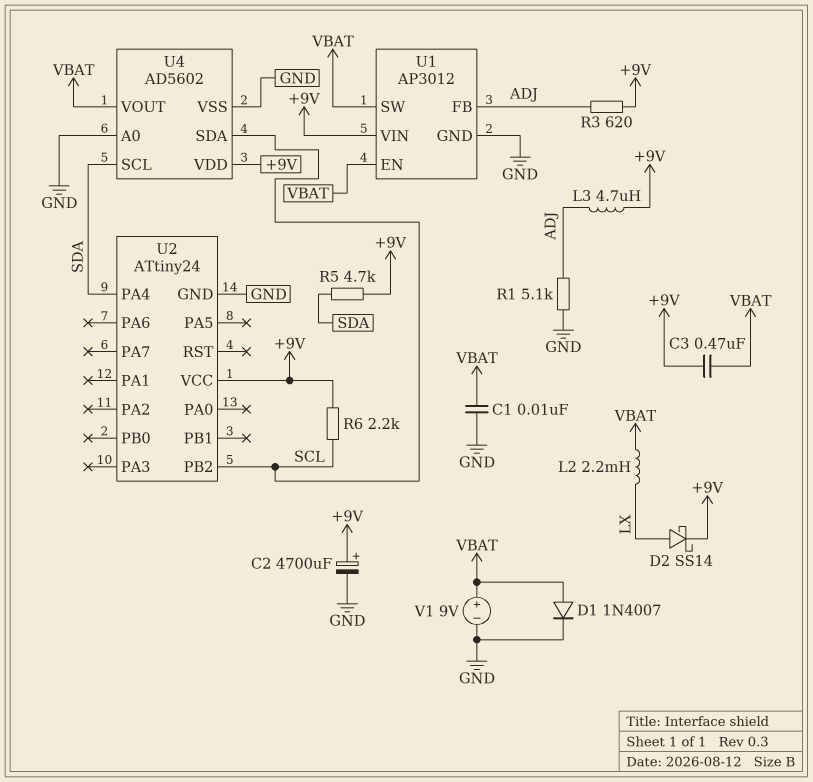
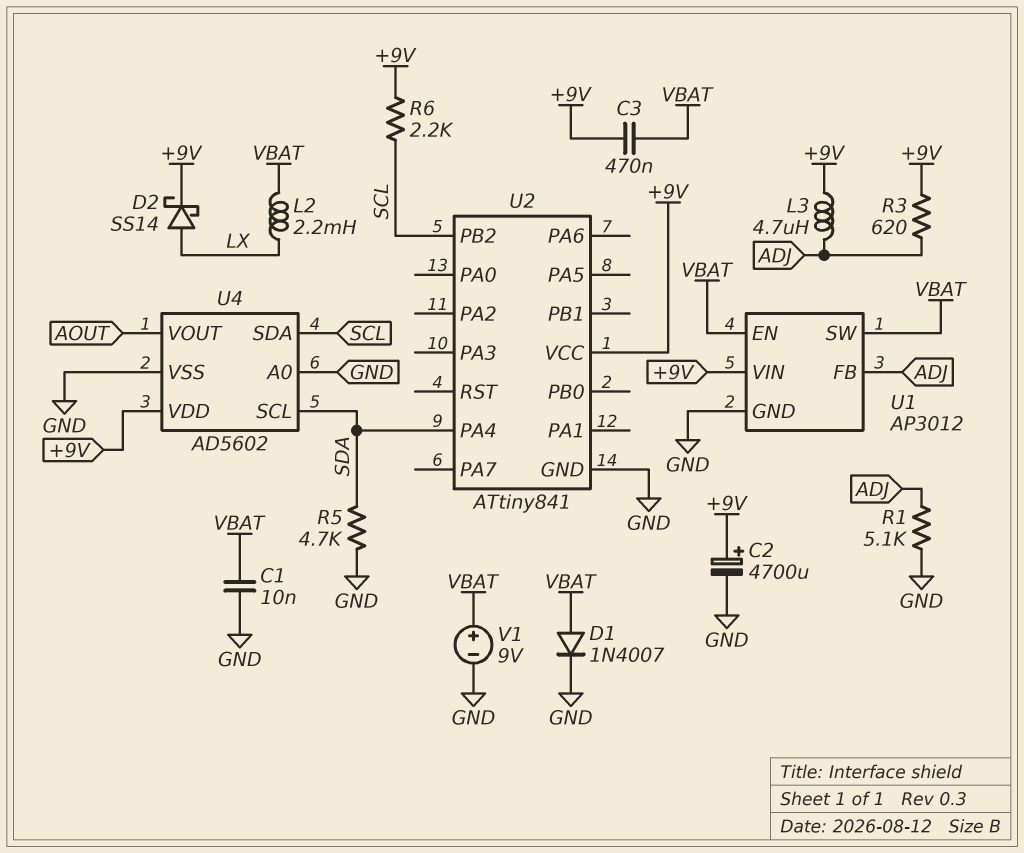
R5: 4.7k (+9V, SDA) -> 4.7k (GND, SDA)
U2: ATtiny24 -> ATtiny841
U4 pin VOUT: VBAT -> AOUT

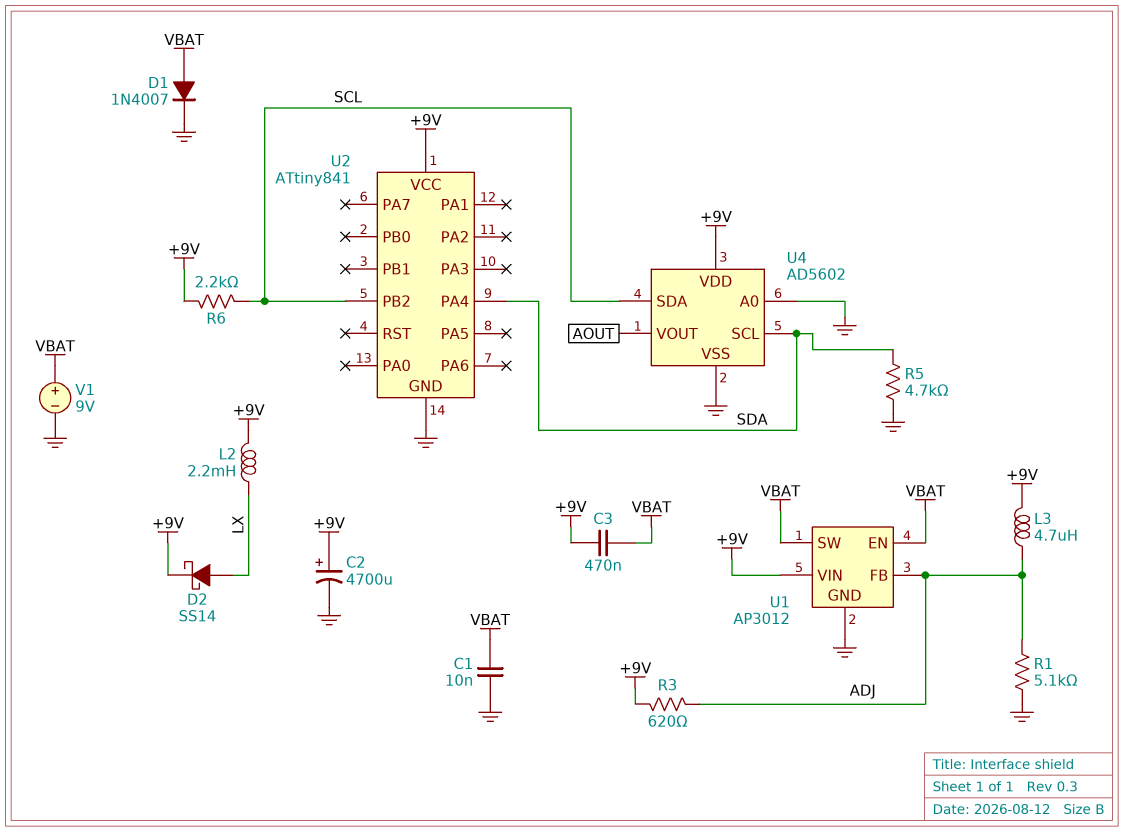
L2: 2.2mH (LX, VBAT) -> 2.2mH (+9V, LX)

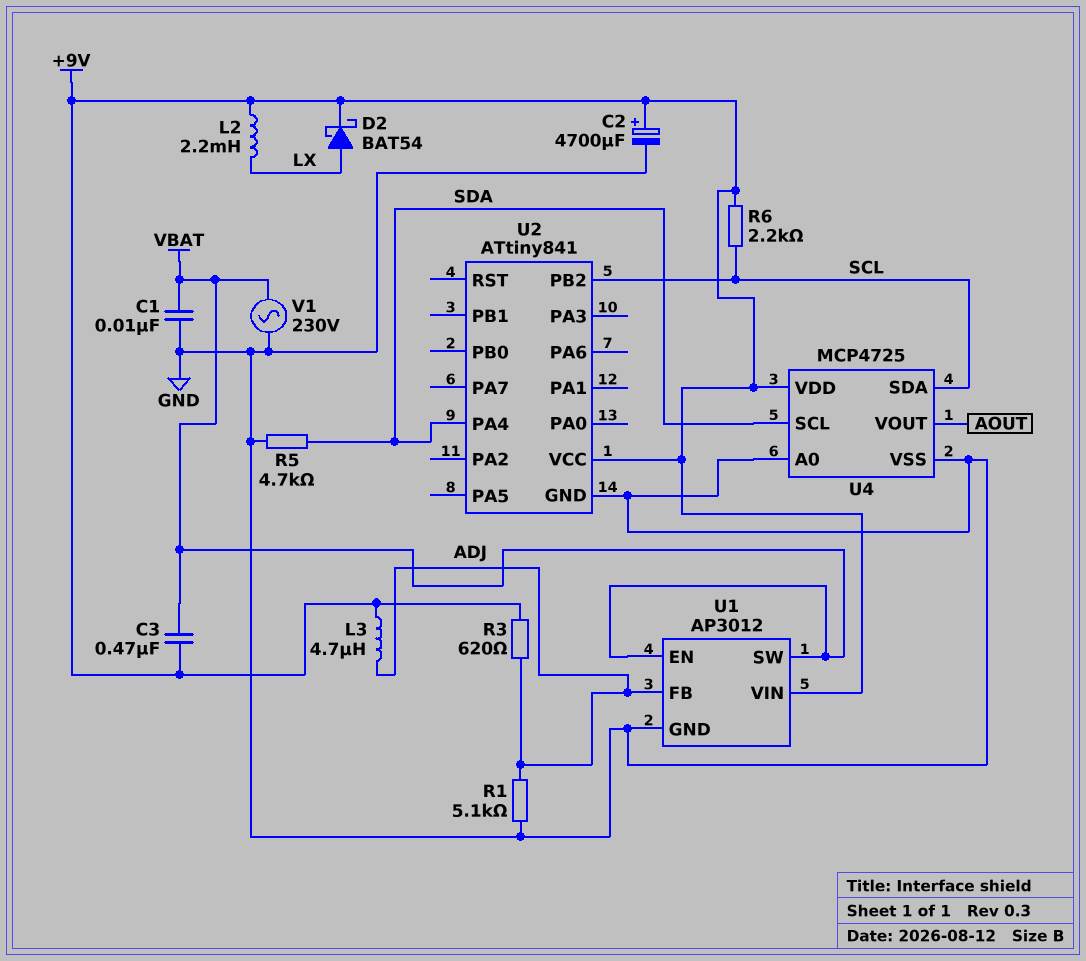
D1: diode 1N4007 (A VBAT, K GND) -> none
D2: schottky SS14 (A LX, K +9V) -> schottky BAT54 (A LX, K +9V)
U4: AD5602 -> MCP4725
V1: 9V (plus VBAT, minus GND) -> AC 230V (GND, VBAT)

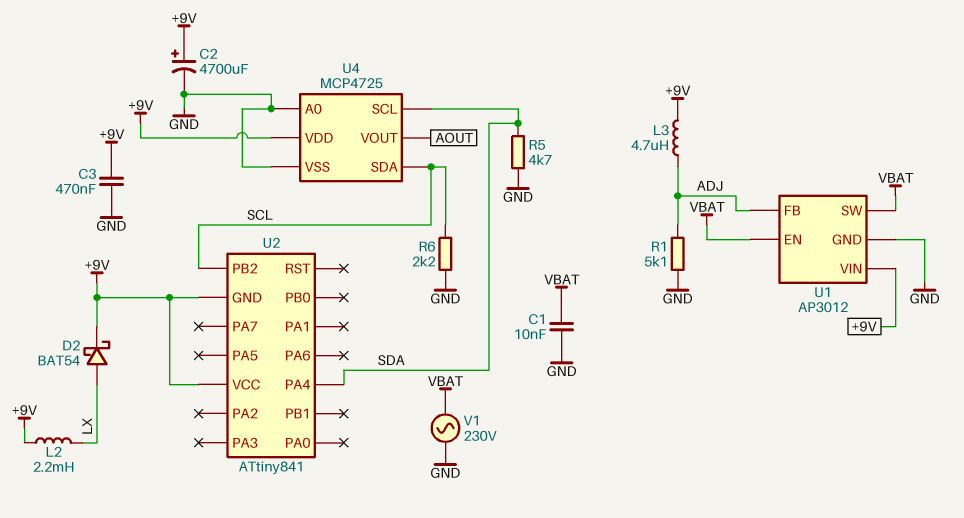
C3: 470nF (+9V, VBAT) -> 470nF (+9V, GND)
R3: 620 (+9V, ADJ) -> none
R6: 2.2k (+9V, SCL) -> 2.2k (GND, SCL)
U2 pin GND: GND -> +9V

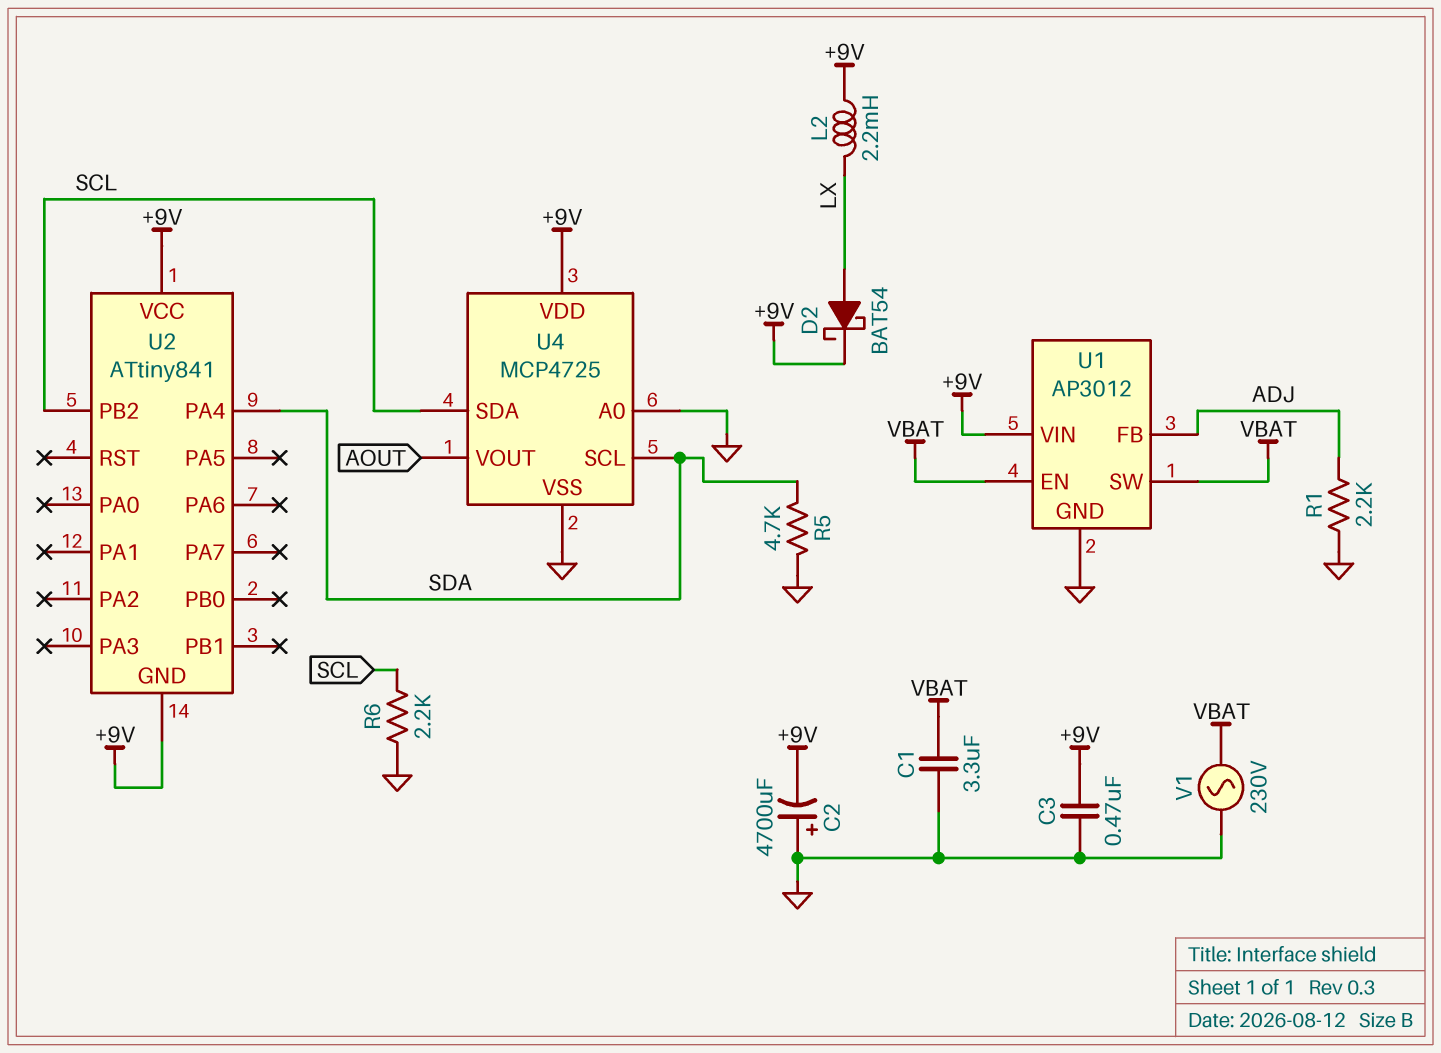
C1: 10nF (GND, VBAT) -> 3.3uF (GND, VBAT)
C2: 4700uF (plus +9V, minus GND) -> 4700uF (plus GND, minus +9V)
L3: 4.7uH (+9V, ADJ) -> none
R1: 5.1k (ADJ, GND) -> 2.2k (ADJ, GND)

